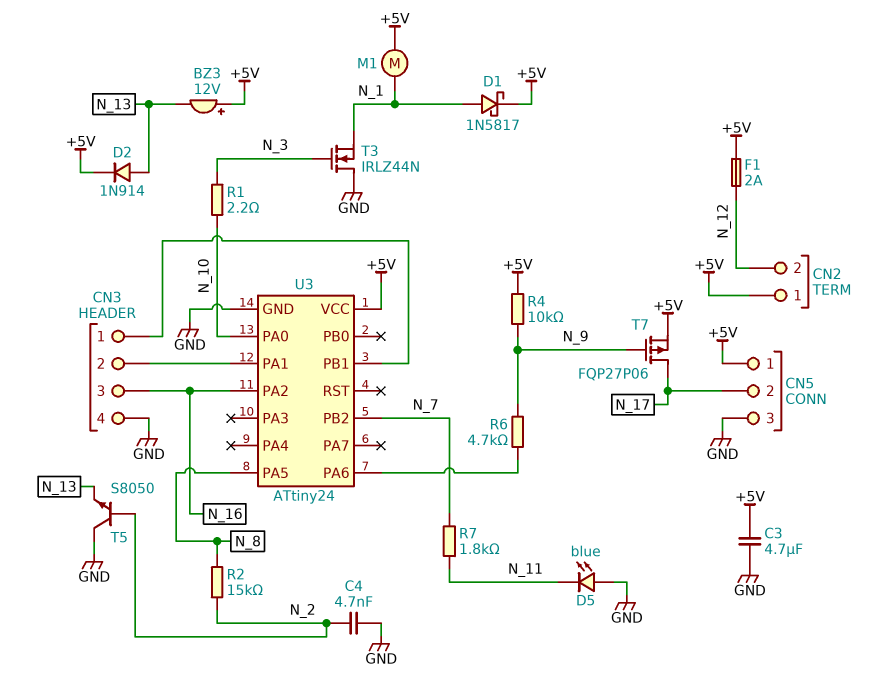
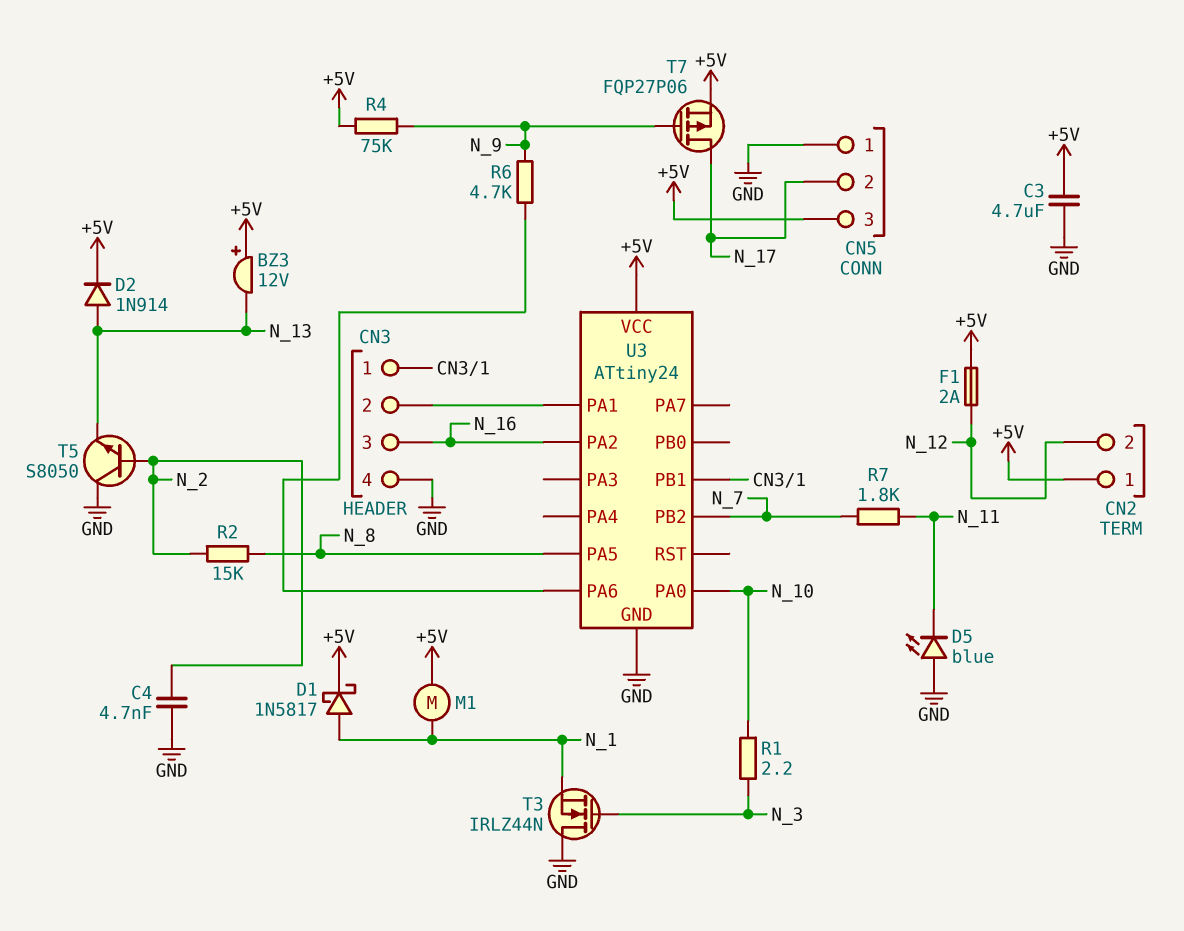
CN5 pin 1: +5V -> GND
CN5 pin 3: GND -> +5V
R4: 10k (+5V, N_9) -> 75k (+5V, N_9)

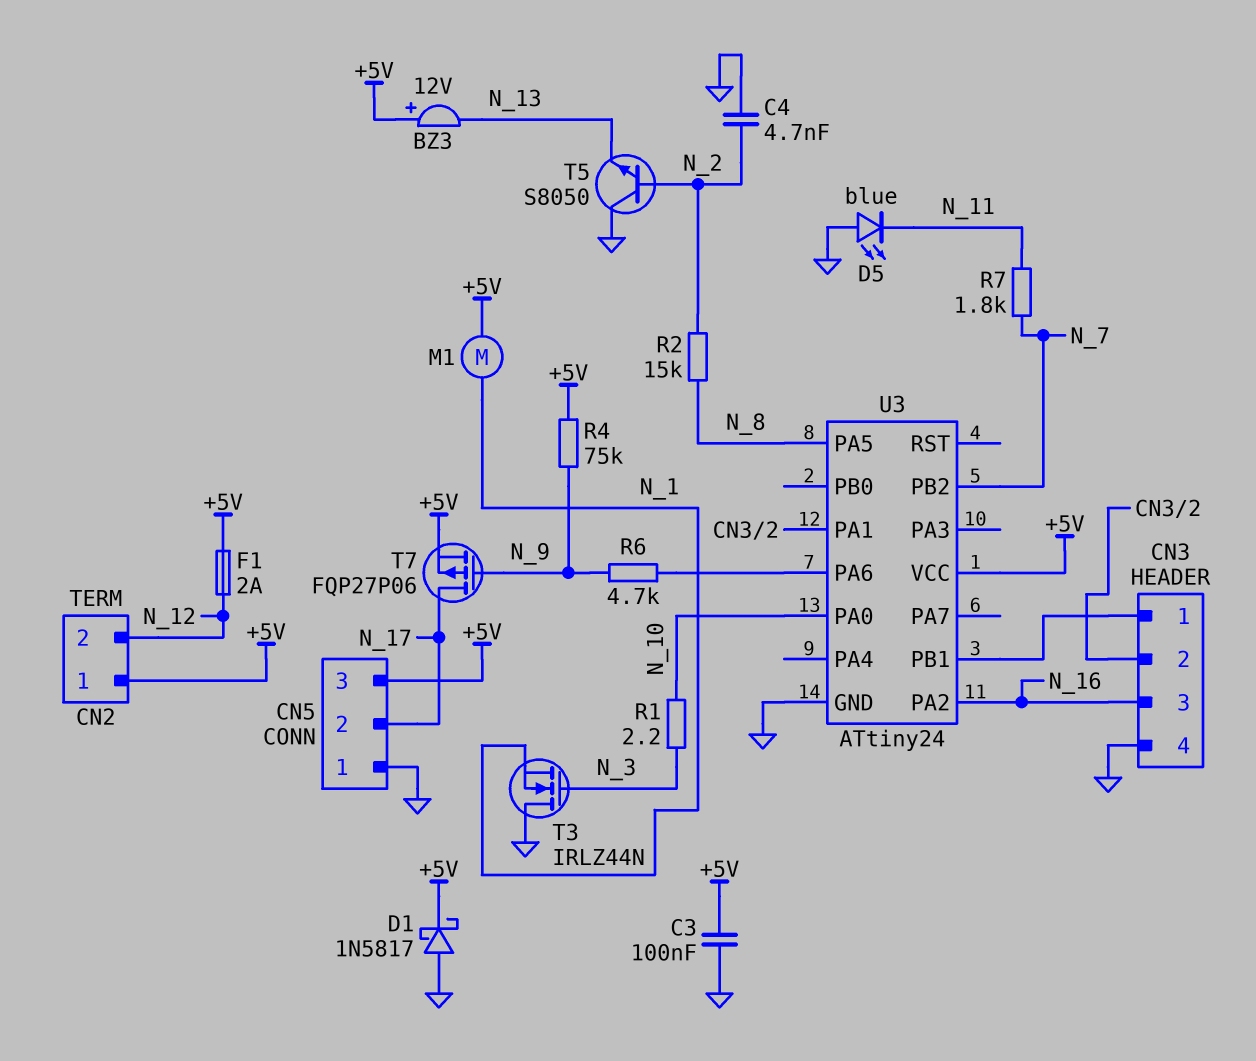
C3: 4.7uF (+5V, GND) -> 100nF (+5V, GND)
D1: schottky 1N5817 (A N_1, K +5V) -> schottky 1N5817 (A GND, K +5V)
D2: diode 1N914 (A N_13, K +5V) -> none

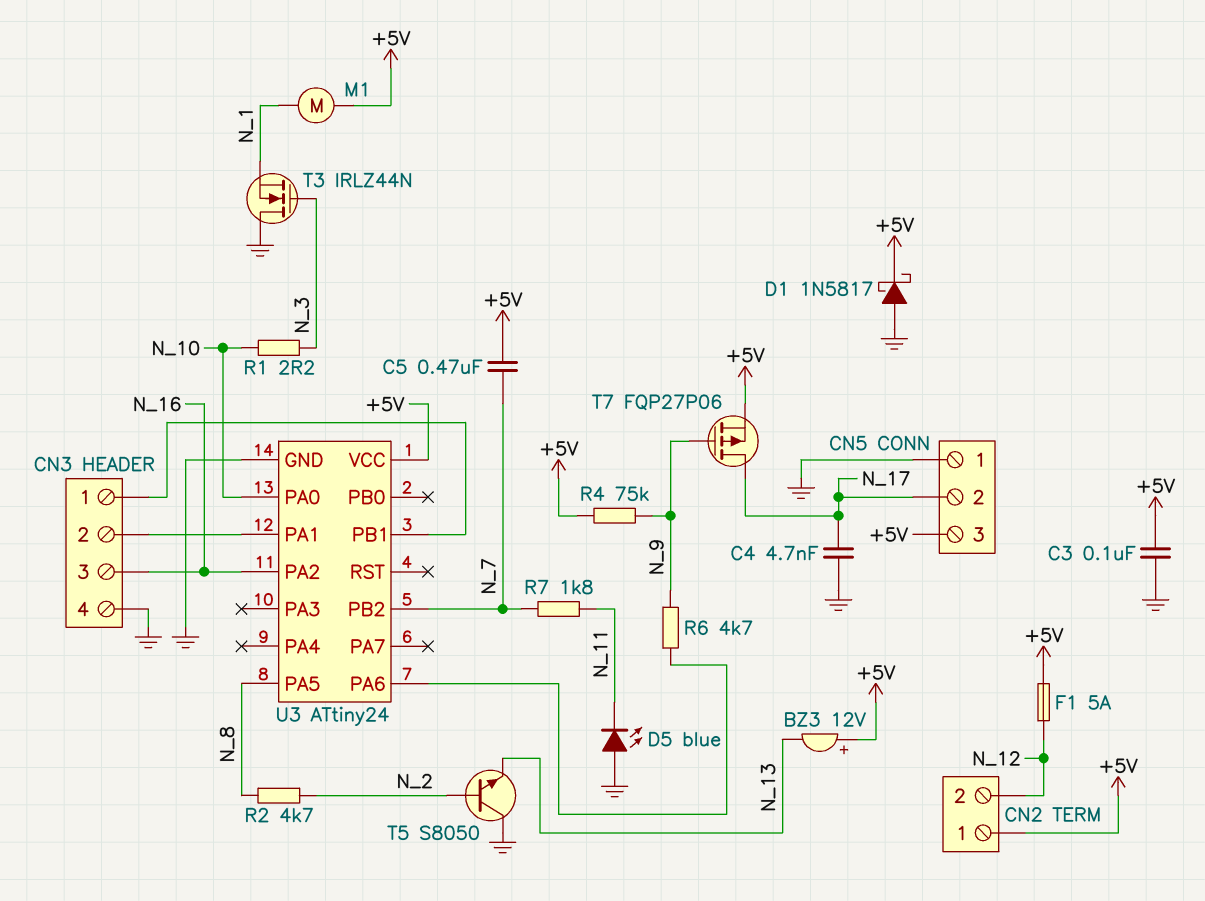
C4: 4.7nF (GND, N_2) -> 4.7nF (GND, N_17)
C5: none -> 470nF (+5V, N_7)
F1: 2A (+5V, N_12) -> 5A (+5V, N_12)
R2: 15k (N_2, N_8) -> 4.7k (N_2, N_8)

